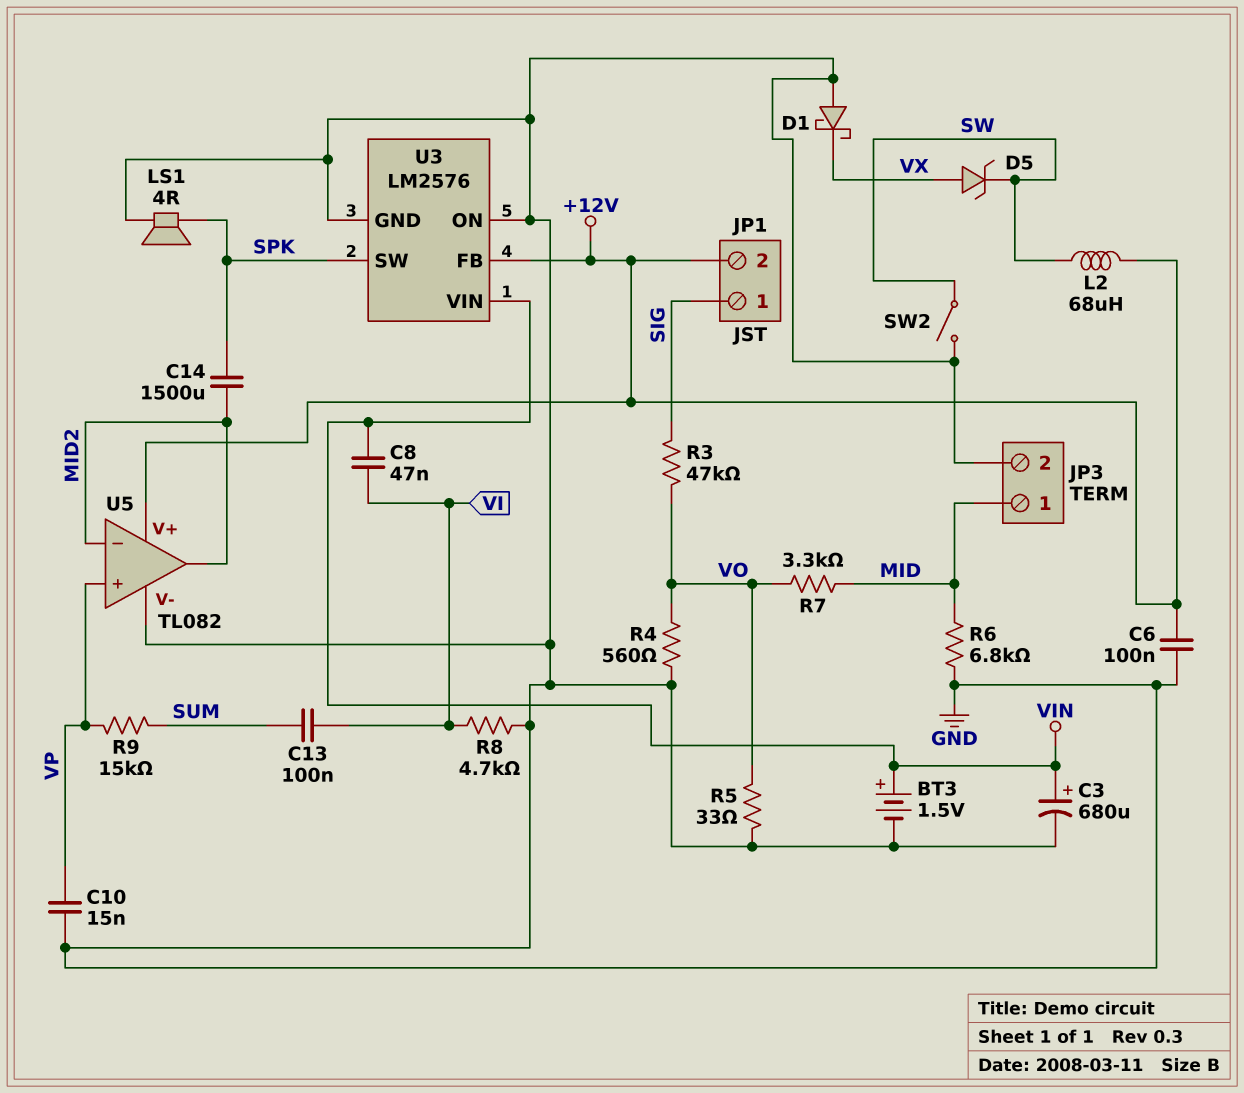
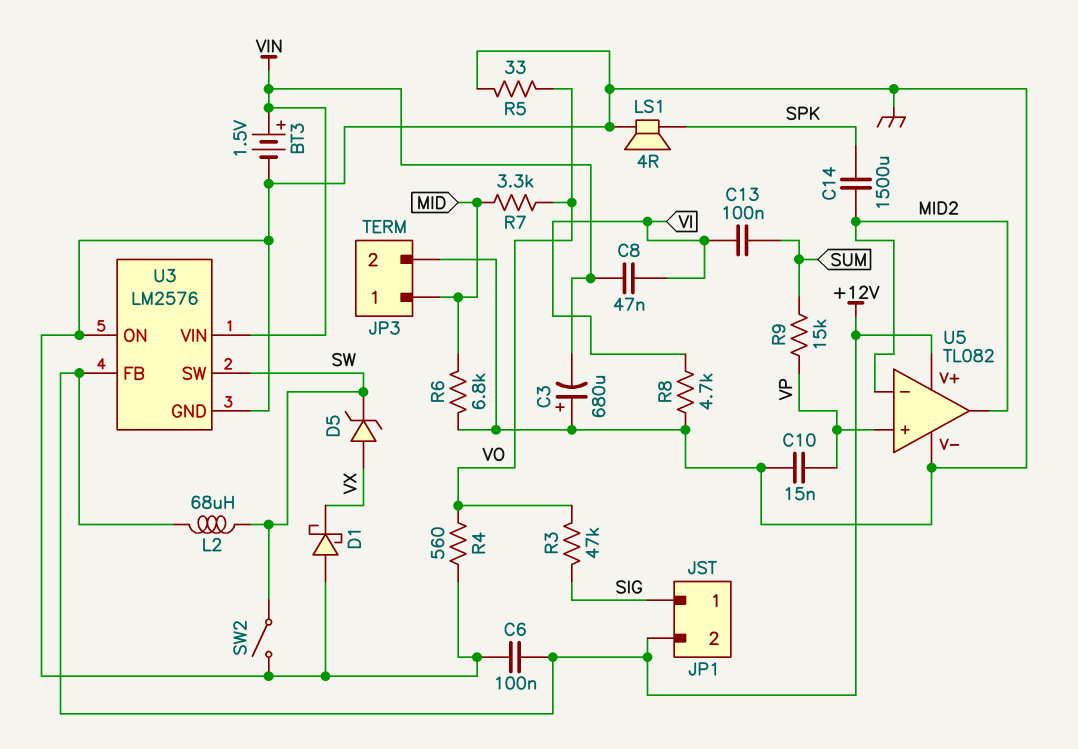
C3: 680uF (plus VIN, minus GND) -> 680uF (plus GND, minus VIN)
U3 pin SW: SPK -> SW

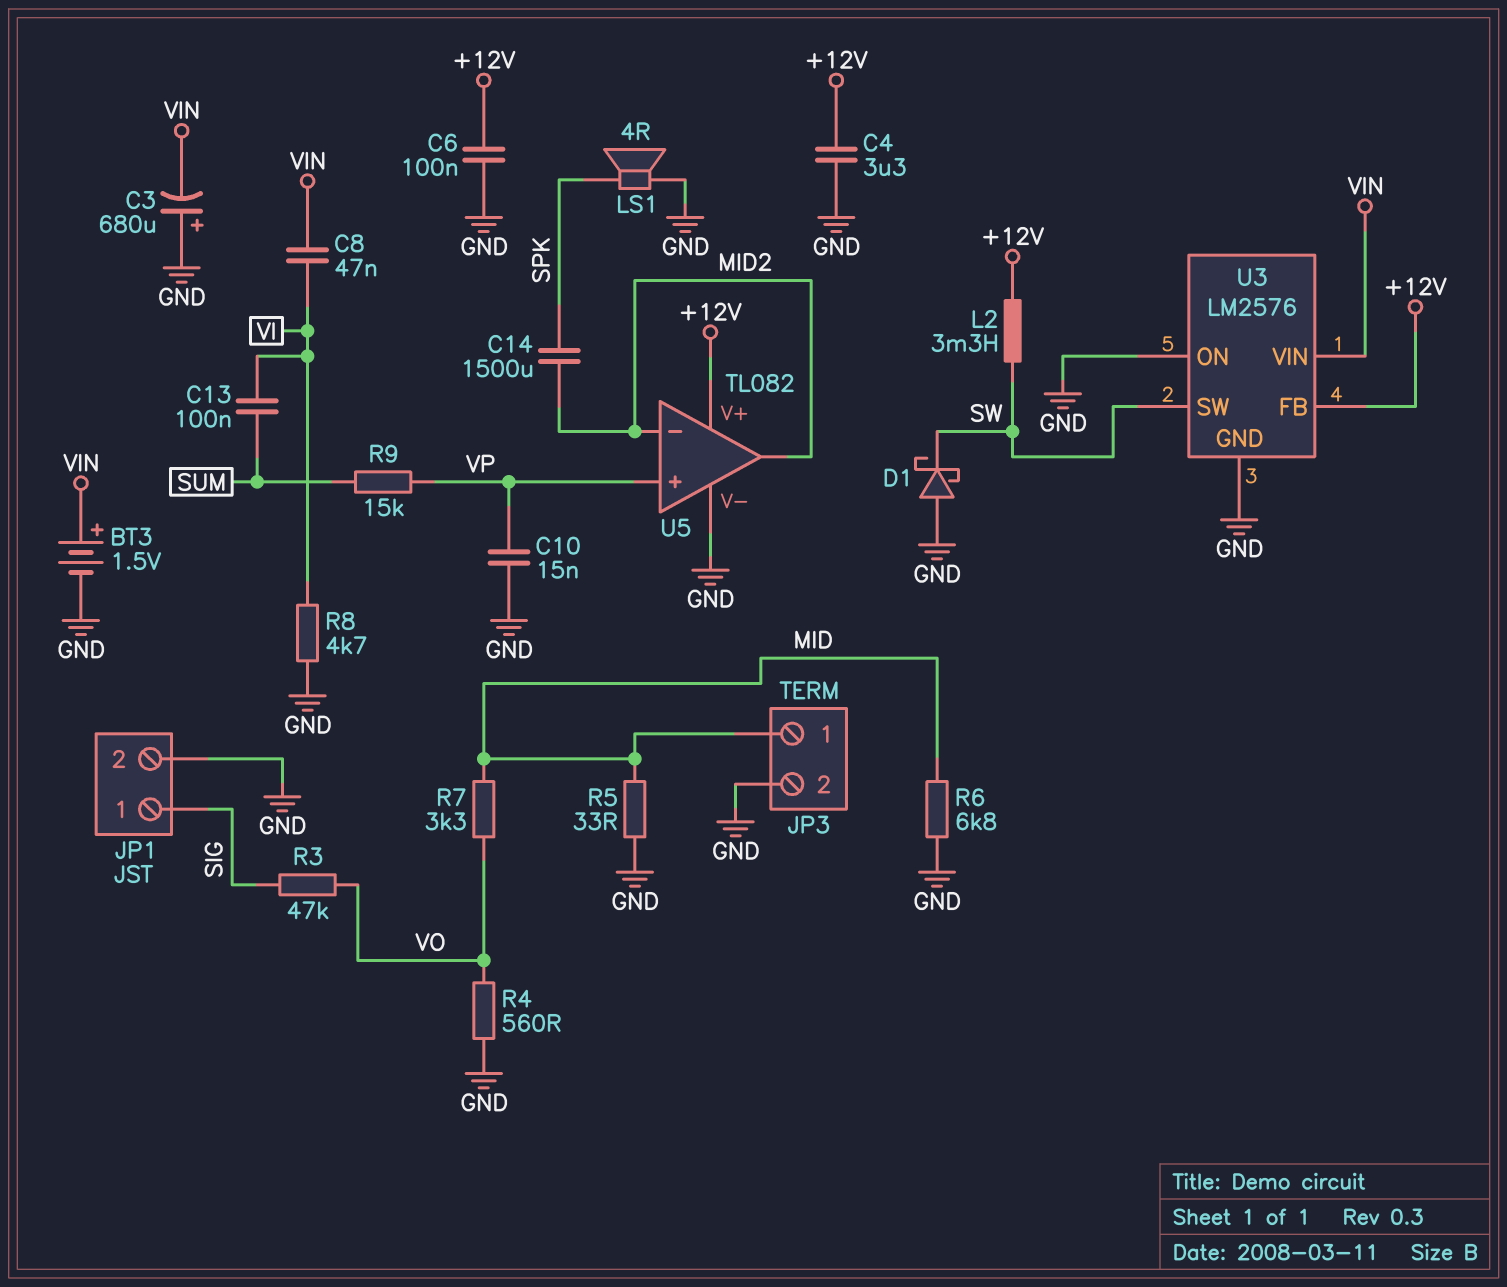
C4: none -> 3.3uF (+12V, GND)
D1: schottky (A GND, K VX) -> schottky (A GND, K SW)
D5: zener (A VX, K SW) -> none
JP1 pin 2: +12V -> GND
L2: 68uH (+12V, SW) -> 3.3mH (+12V, SW)
R5: 33 (GND, VO) -> 33 (GND, MID)
SW2: switch (GND, SW) -> none

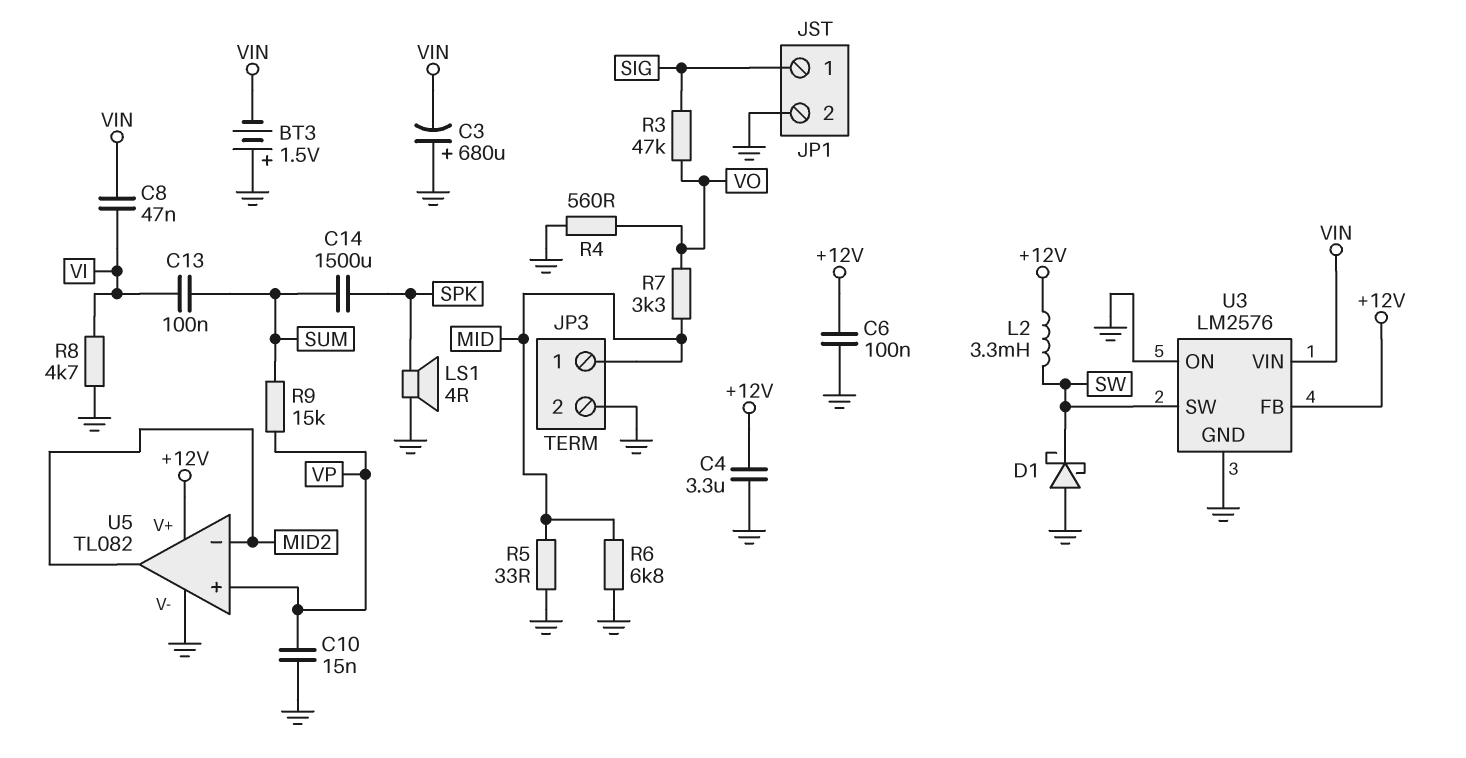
BT3: 1.5V (plus VIN, minus GND) -> 1.5V (plus GND, minus VIN)
C14: 1500uF (MID2, SPK) -> 1500uF (SPK, SUM)

